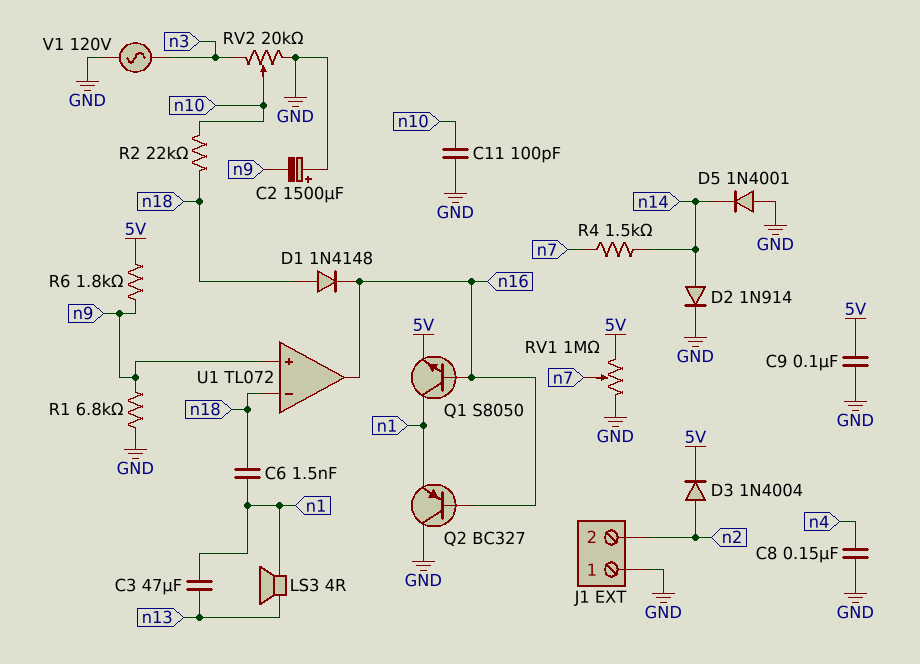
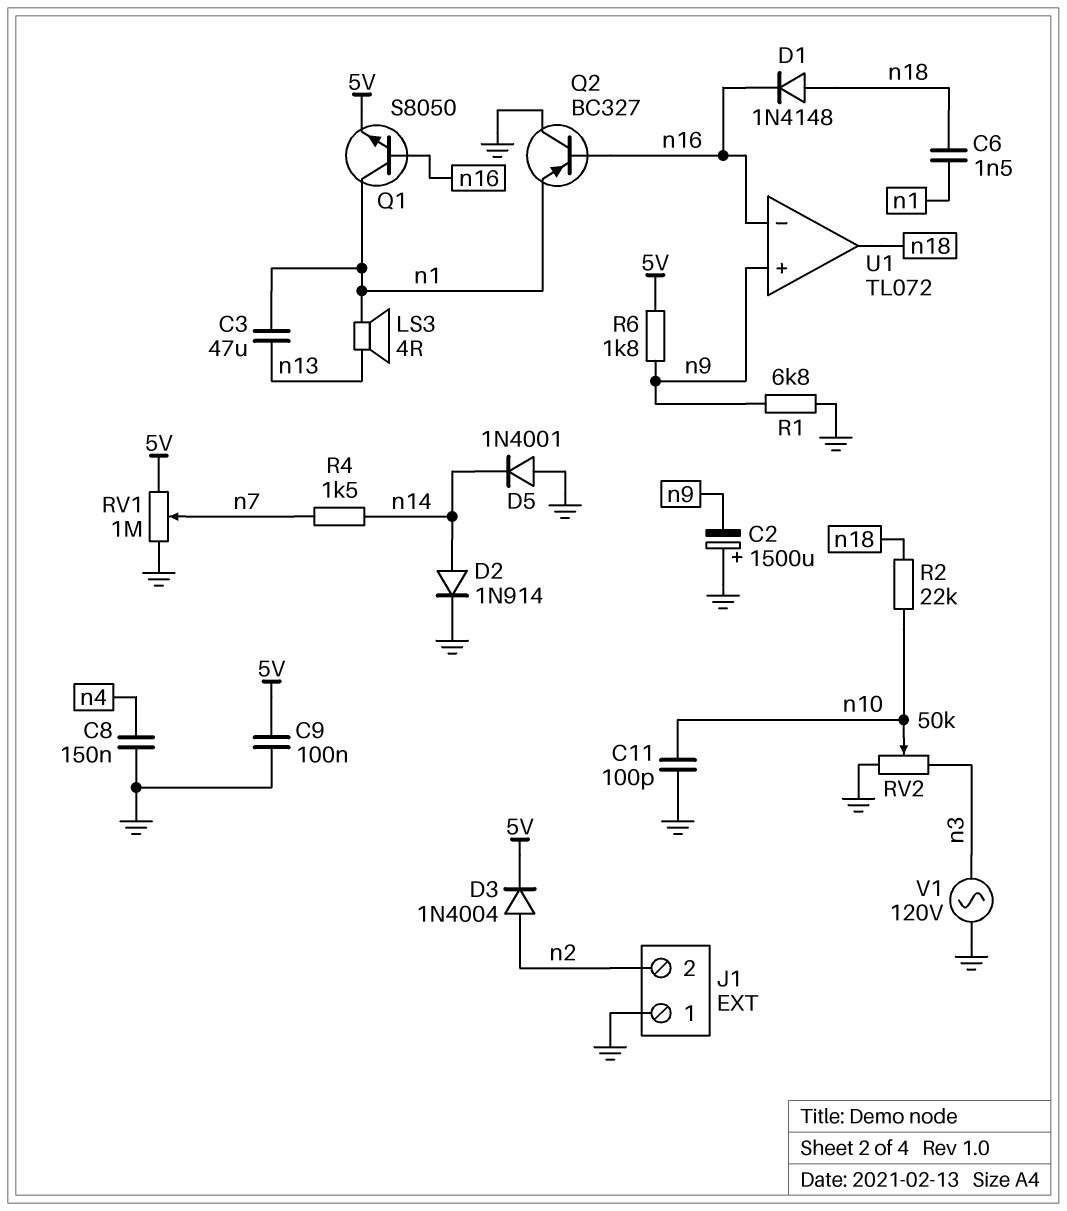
RV2: 20k (GND, n3, wiper n10) -> 50k (GND, n3, wiper n10)
U1 pin in-: n18 -> n16
U1 pin out: n16 -> n18

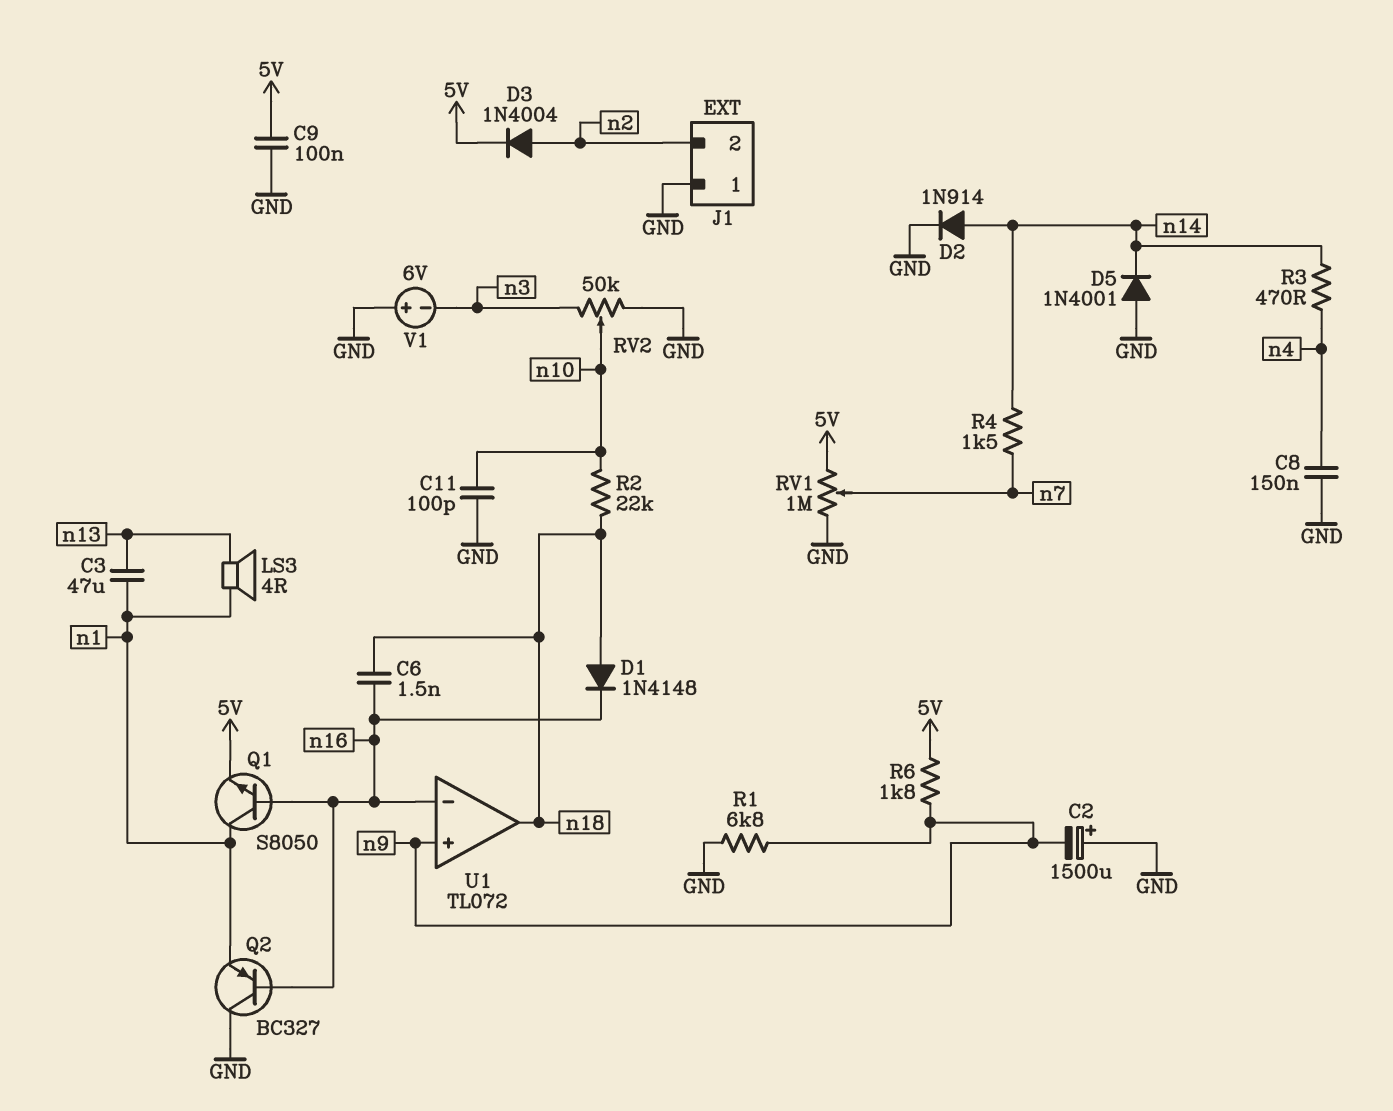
C6: 1.5nF (n1, n18) -> 1.5nF (n16, n18)
R3: none -> 470 (n4, n14)
V1: AC 120V (GND, n3) -> 6V (plus GND, minus n3)

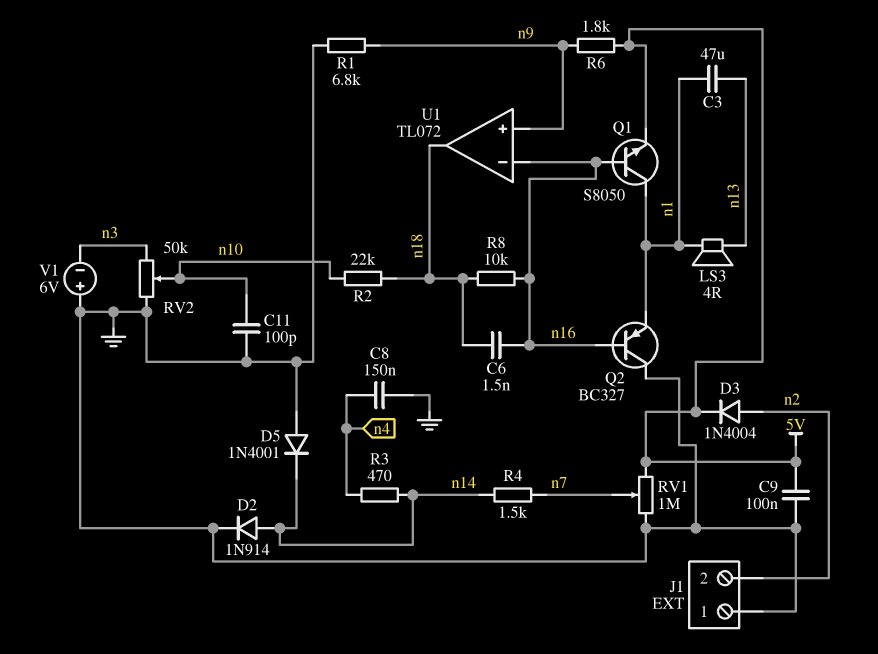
C2: 1500uF (plus GND, minus n9) -> none
D1: diode 1N4148 (A n18, K n16) -> none
R8: none -> 10k (n16, n18)

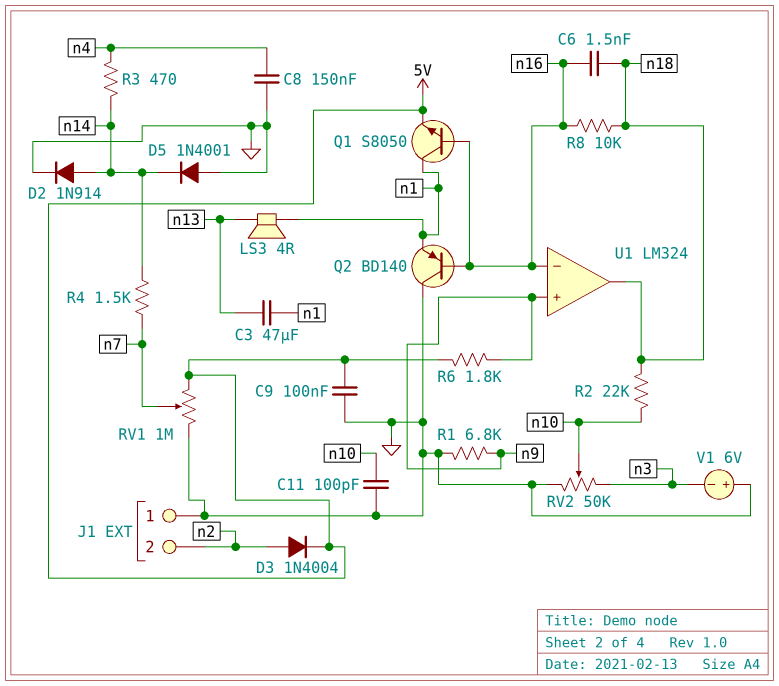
Q2: PNP BC327 (B n16, C GND, E n1) -> PNP BD140 (B n16, C GND, E n1)
U1: TL072 -> LM324

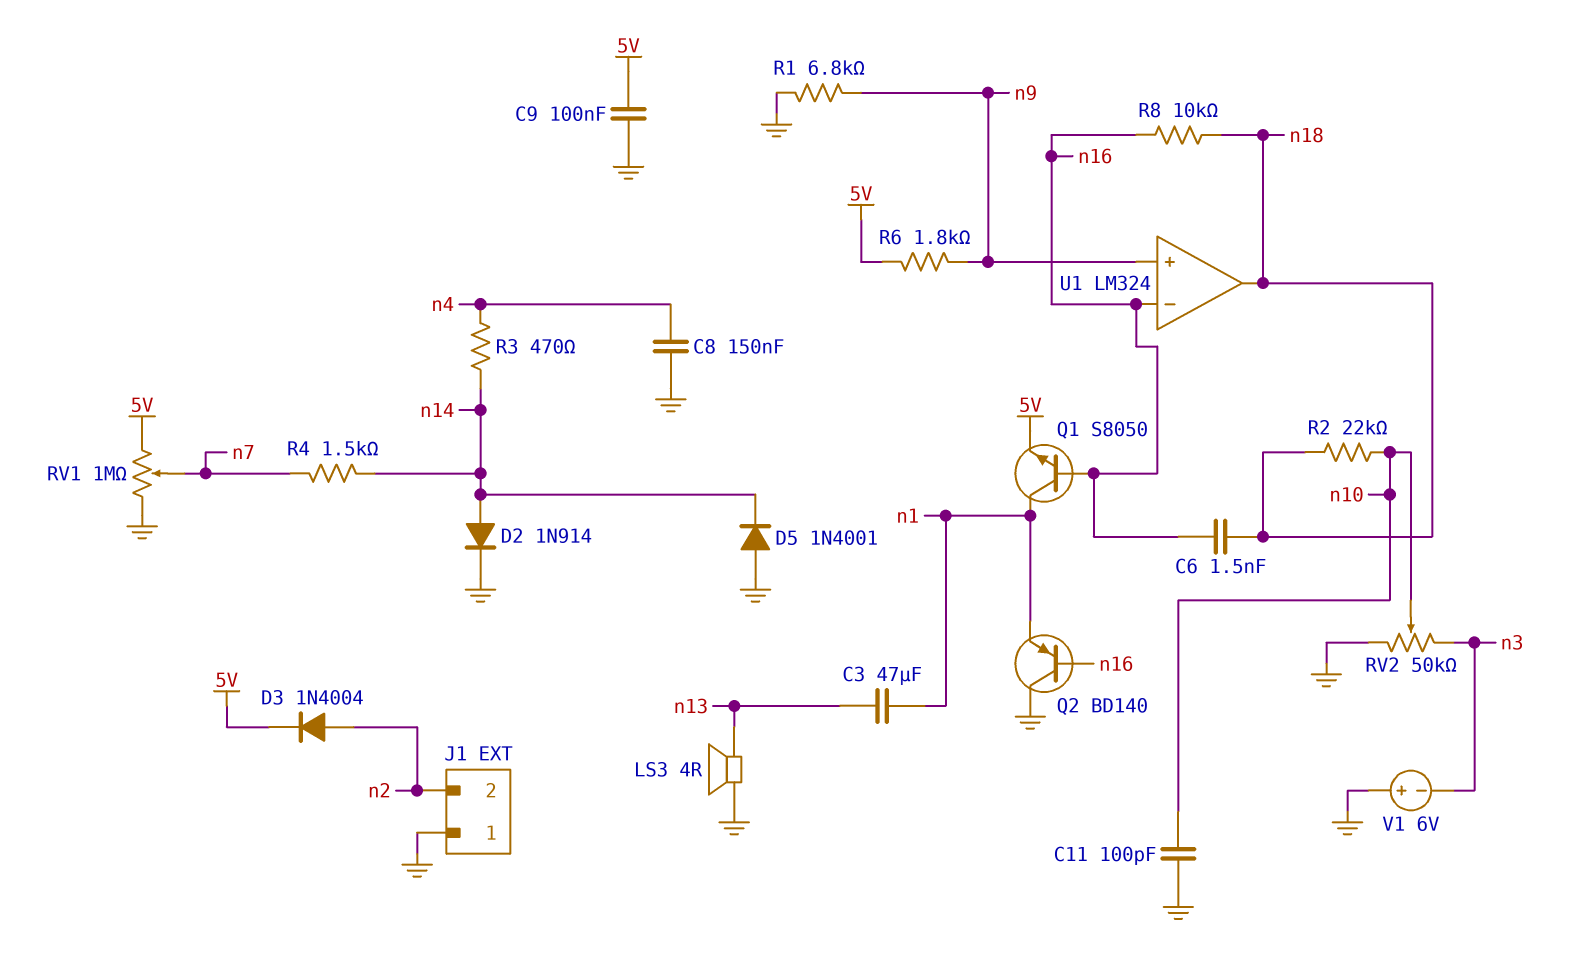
LS3: speaker 4R (n1, n13) -> speaker 4R (GND, n13)

